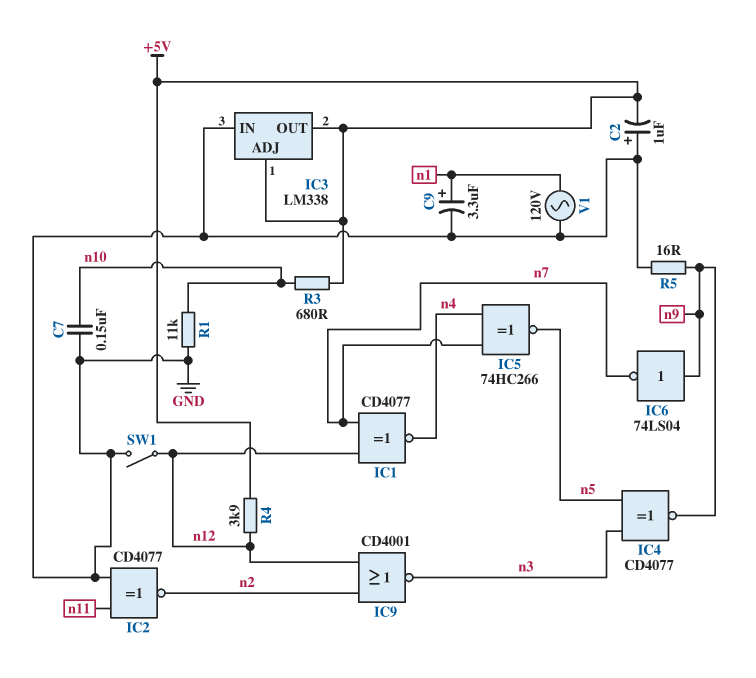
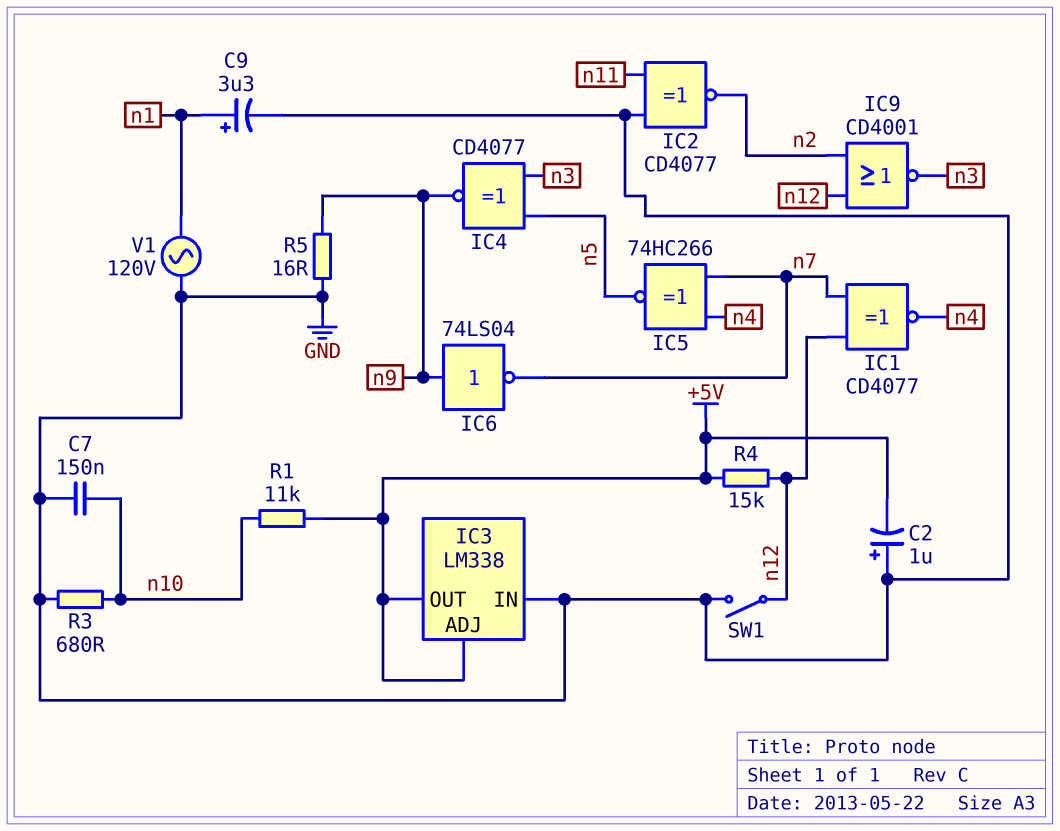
R1: 11k (GND, n10) -> 11k (+5V, n10)
R3: 680 (+5V, n10) -> 680 (GND, n10)
R4: 3.9k (+5V, n12) -> 15k (+5V, n12)

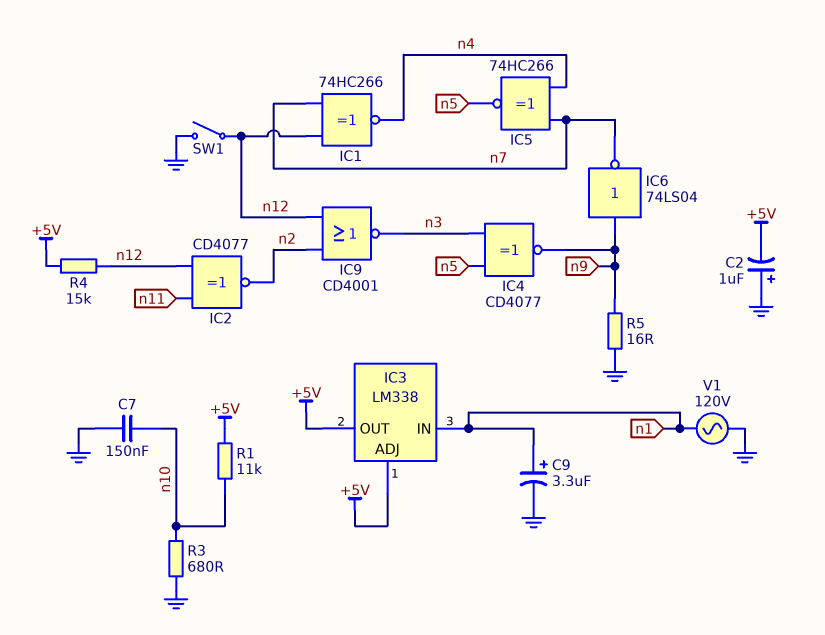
IC1: XNOR CD4077 (in n7, in n12, out n4) -> XNOR 74HC266 (in n7, in n12, out n4)
IC2: XNOR CD4077 (in GND, in n11, out n2) -> XNOR CD4077 (in n11, in n12, out n2)
IC3 pin IN: GND -> n1

